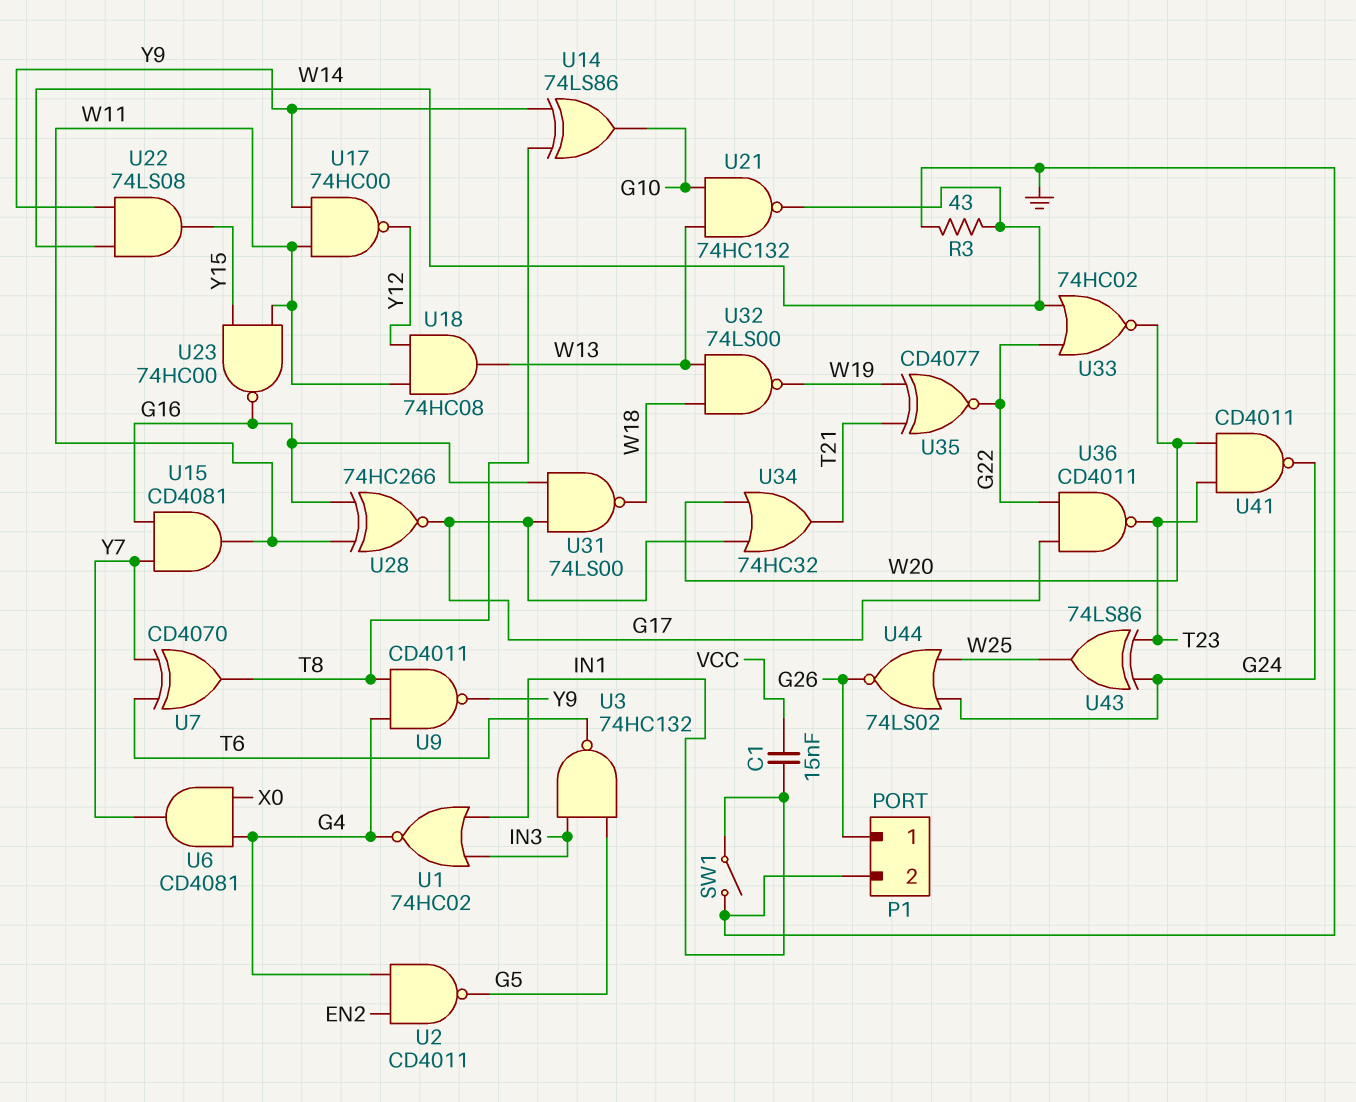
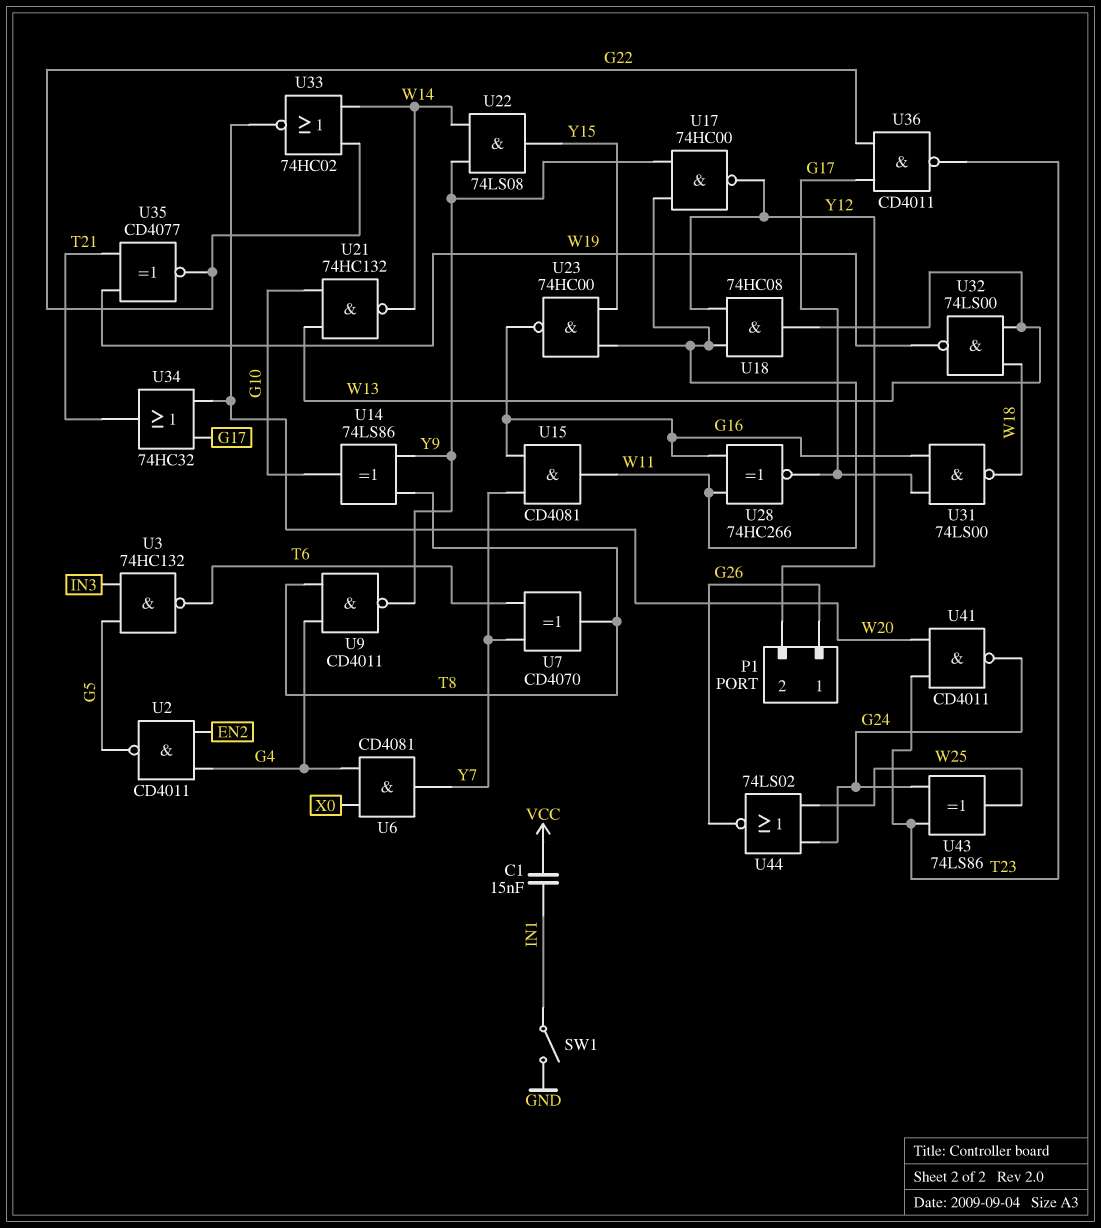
P1 pin 2: GND -> Y12
R3: 43 (GND, W14) -> none
U1: NOR 74HC02 (in IN1, in IN3, out G4) -> none

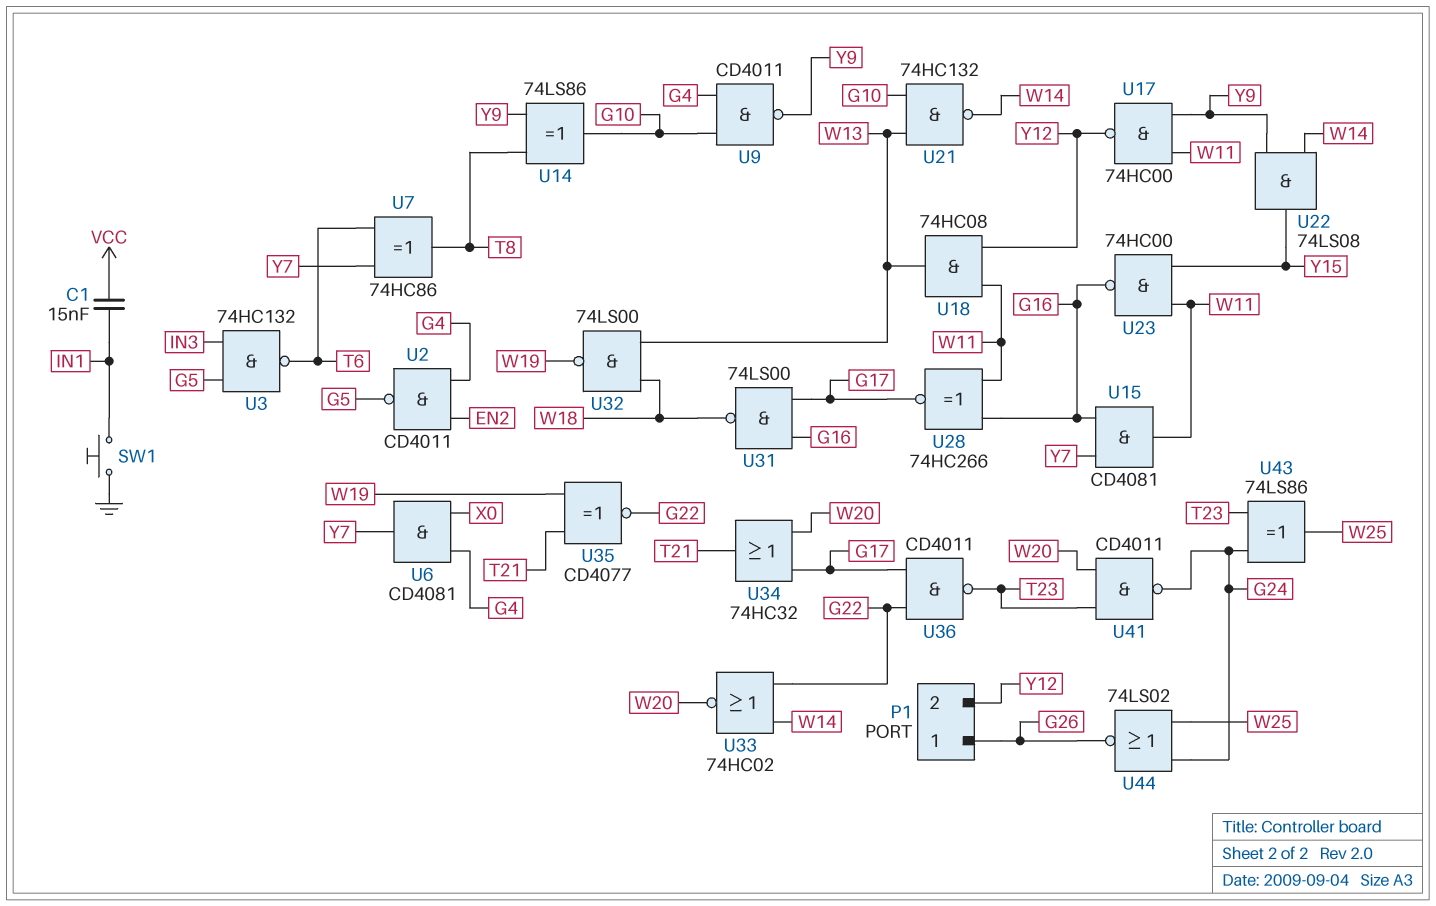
SW1: switch (GND, IN1) -> button (GND, IN1)
U7: XOR CD4070 (in T6, in Y7, out T8) -> XOR 74HC86 (in T6, in Y7, out T8)
U9: NAND CD4011 (in G4, in T8, out Y9) -> NAND CD4011 (in G4, in G10, out Y9)

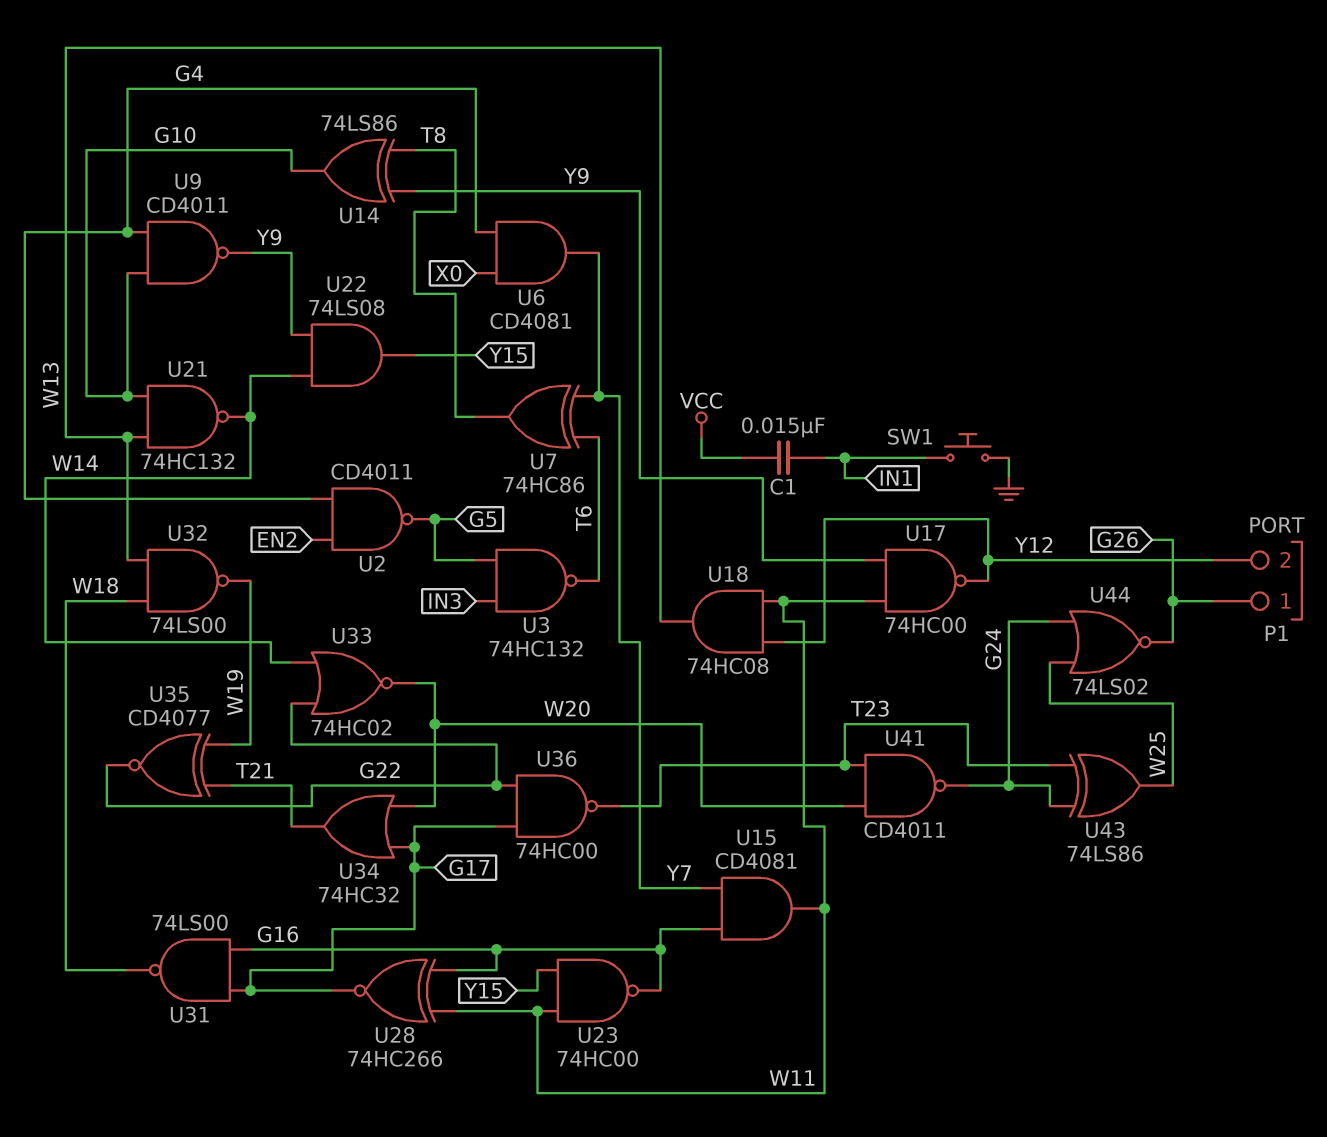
U36: NAND CD4011 (in G17, in G22, out T23) -> NAND 74HC00 (in G17, in G22, out T23)

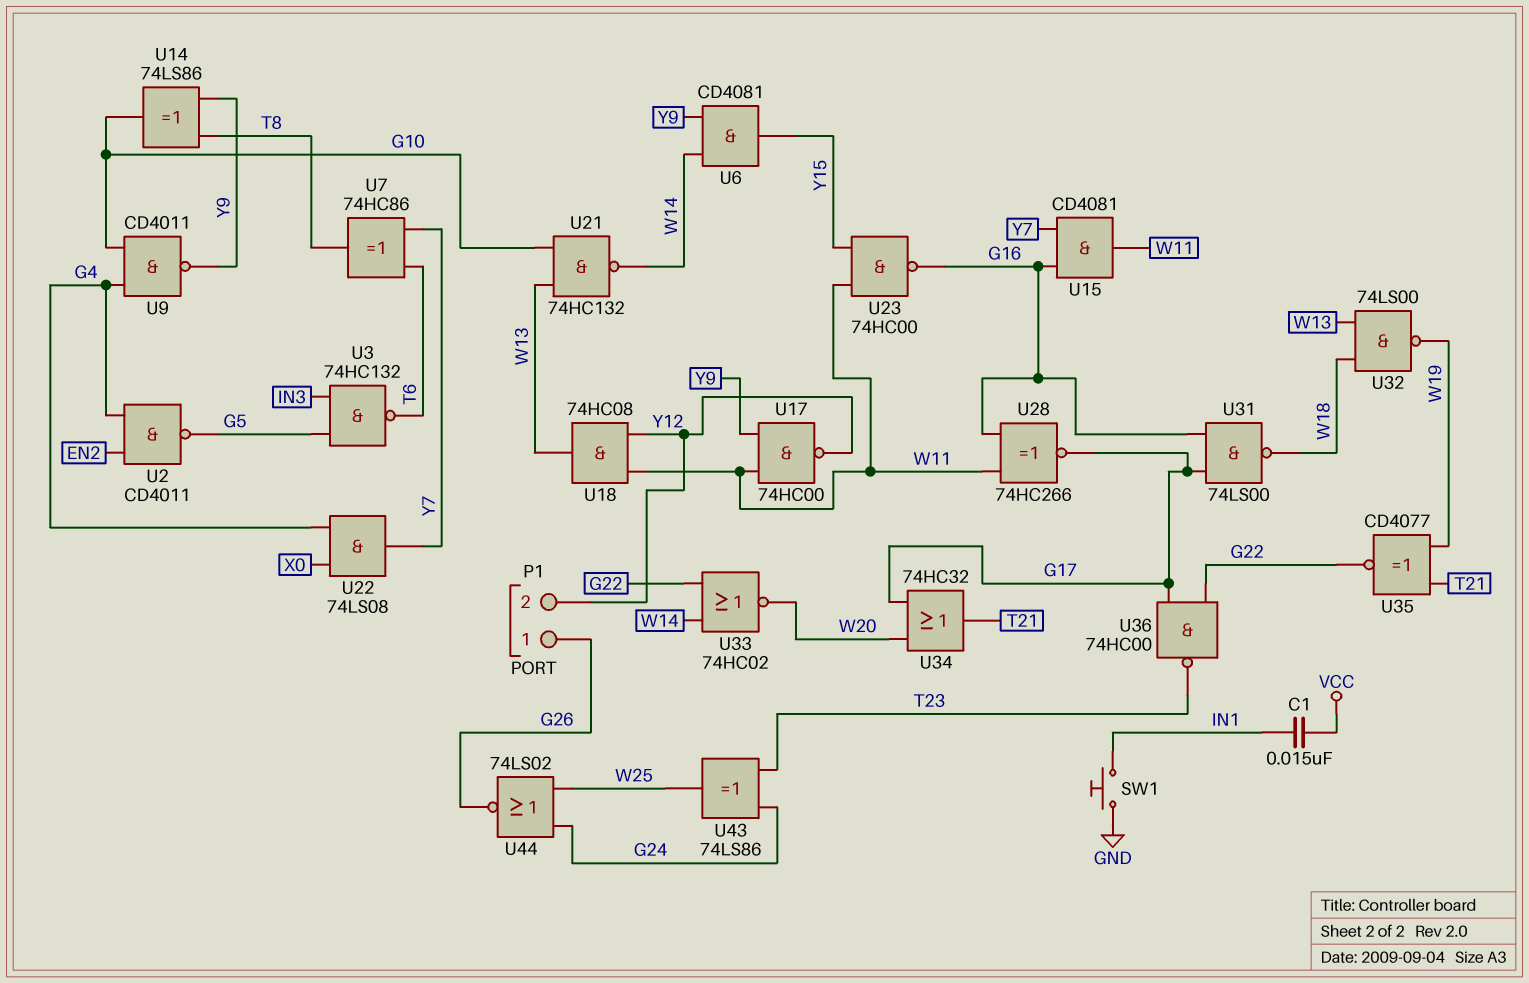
U6: AND CD4081 (in G4, in X0, out Y7) -> AND CD4081 (in W14, in Y9, out Y15)
U22: AND 74LS08 (in W14, in Y9, out Y15) -> AND 74LS08 (in G4, in X0, out Y7)
U41: NAND CD4011 (in T23, in W20, out G24) -> none

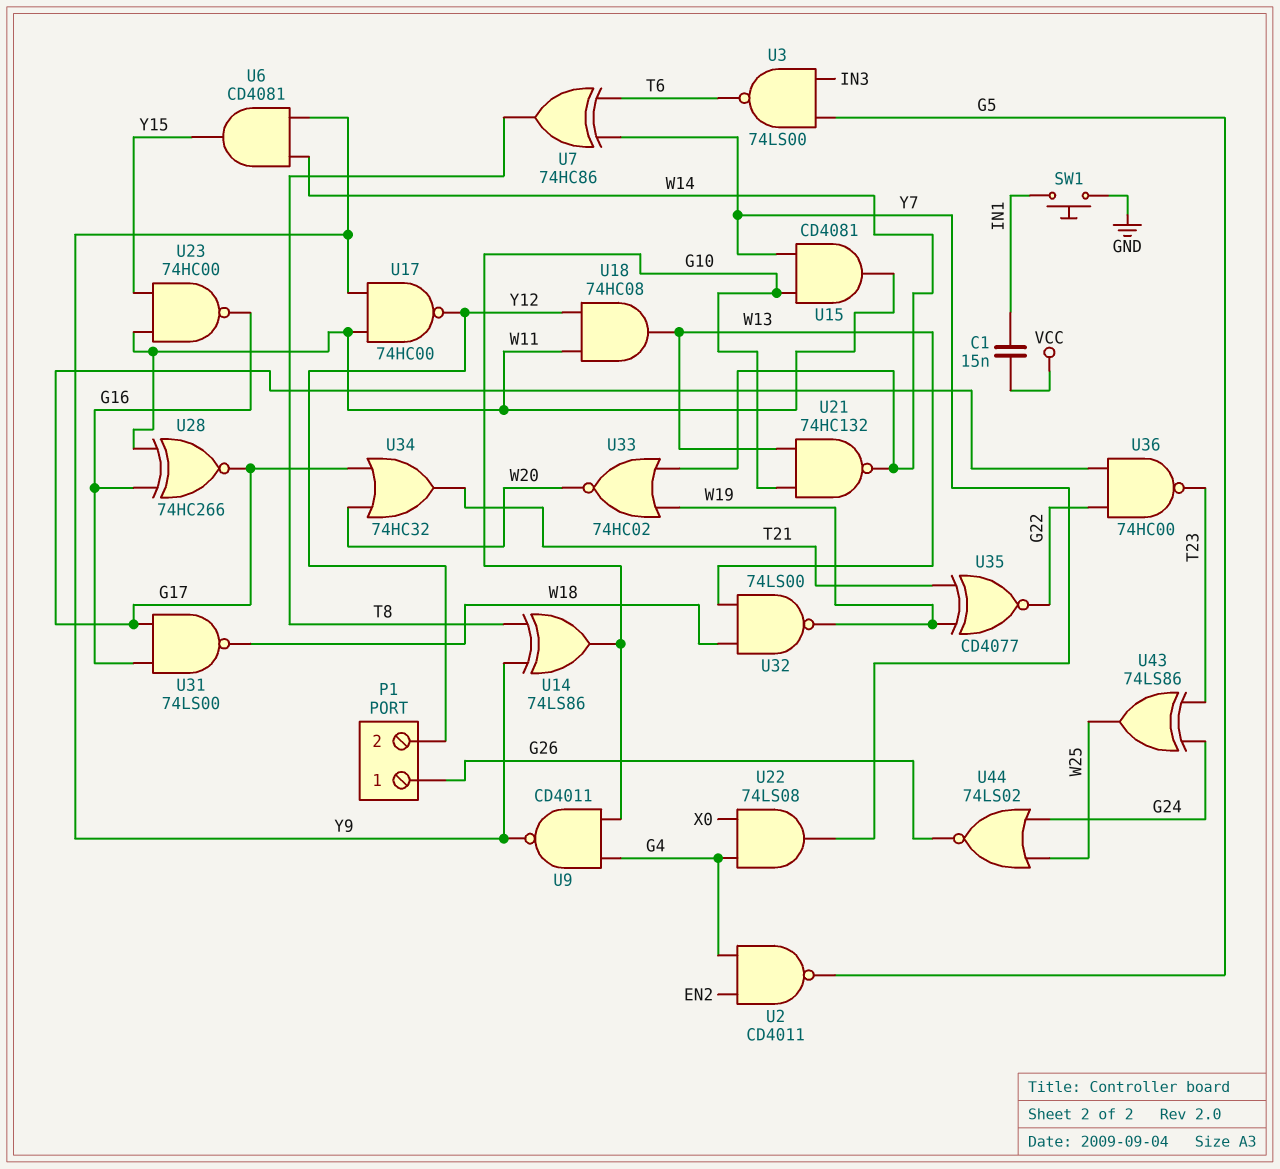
U3: NAND 74HC132 (in G5, in IN3, out T6) -> NAND 74LS00 (in G5, in IN3, out T6)
U15: AND CD4081 (in G16, in Y7, out W11) -> AND CD4081 (in G10, in Y7, out W11)
U33: NOR 74HC02 (in G22, in W14, out W20) -> NOR 74HC02 (in W14, in W19, out W20)

